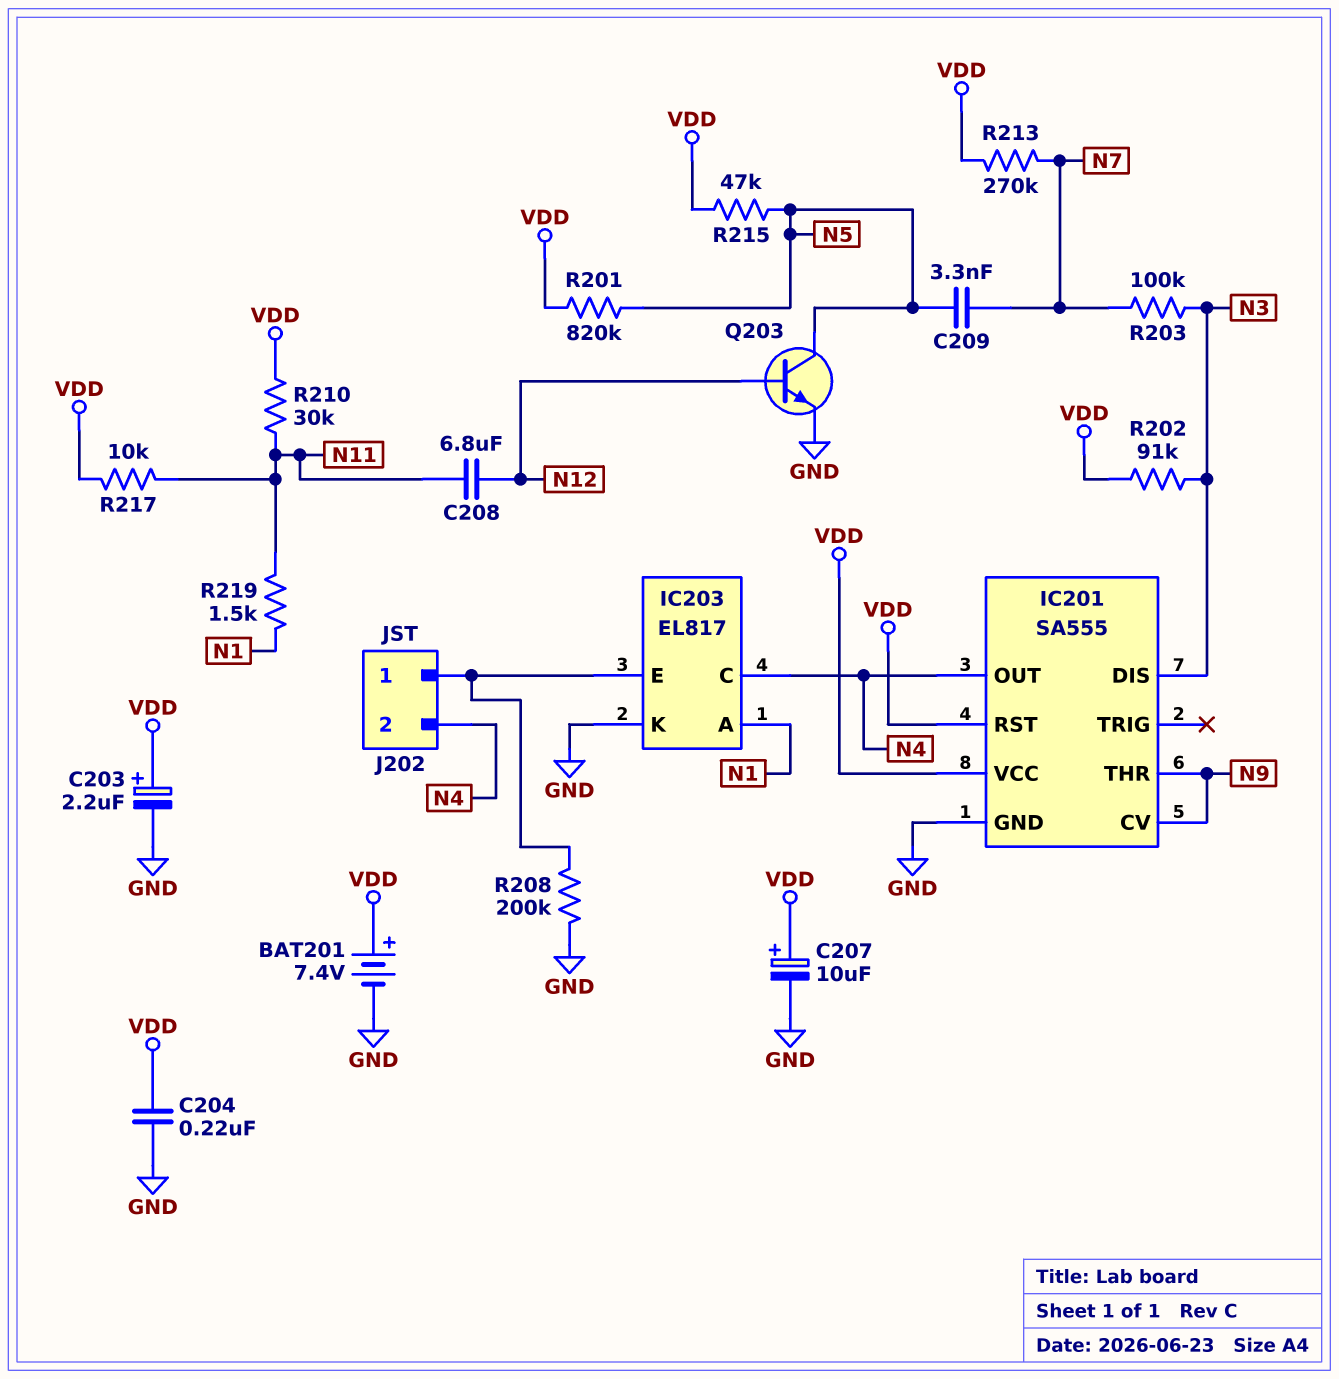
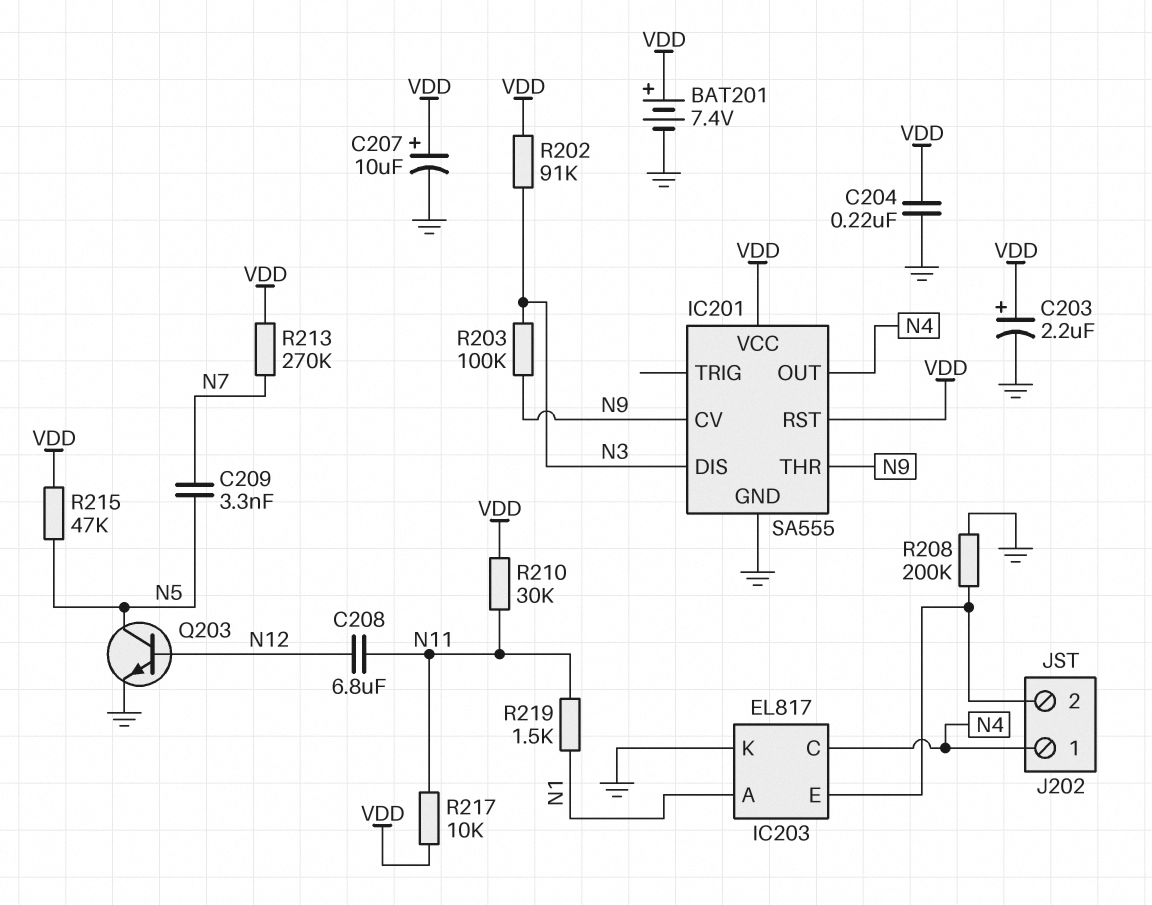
J202 pin 1: IC203/E -> N4
J202 pin 2: N4 -> IC203/E
R201: 820k (N5, VDD) -> none
R203: 100k (N3, N7) -> 100k (N3, N9)

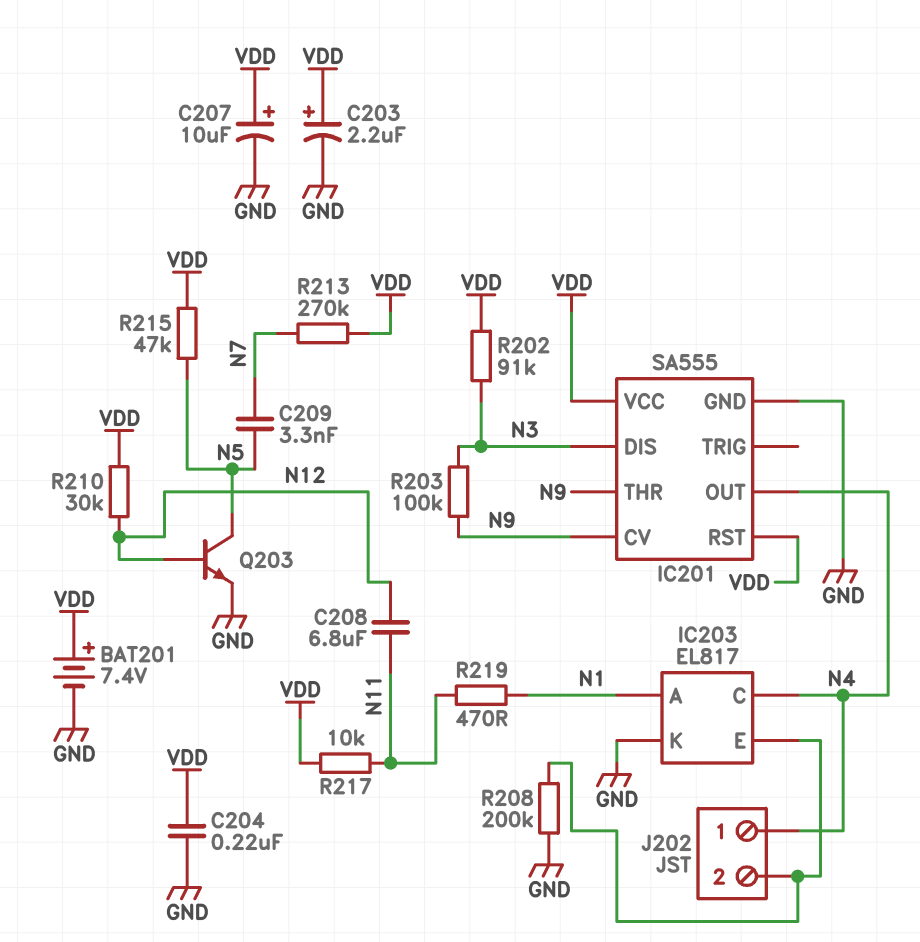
R210: 30k (N11, VDD) -> 30k (N12, VDD)
R219: 1.5k (N1, N11) -> 470 (N1, N11)

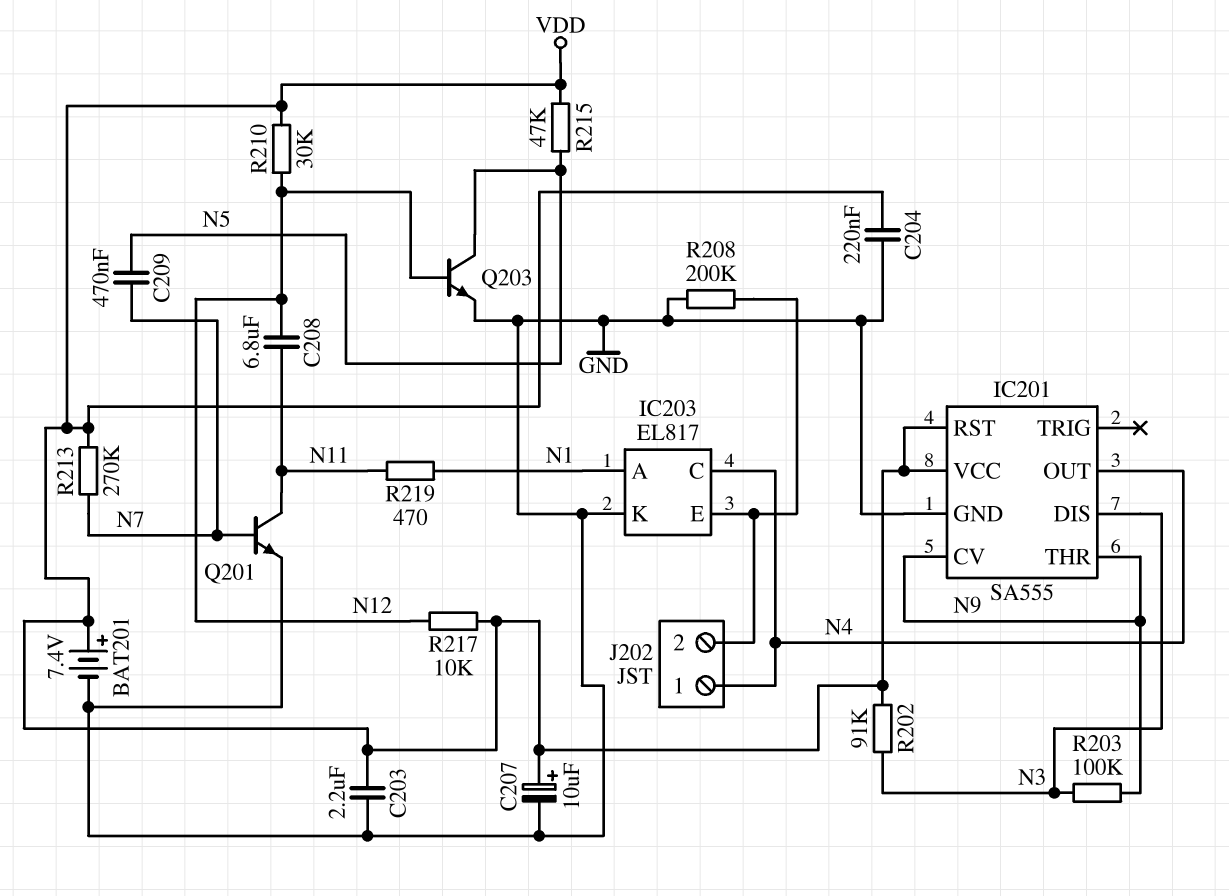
C203: 2.2uF (plus VDD, minus GND) -> 2.2uF (GND, VDD)
C209: 3.3nF (N5, N7) -> 470nF (N5, N7)
Q201: none -> NPN (B N7, C N11, E GND)
R217: 10k (N11, VDD) -> 10k (N12, VDD)

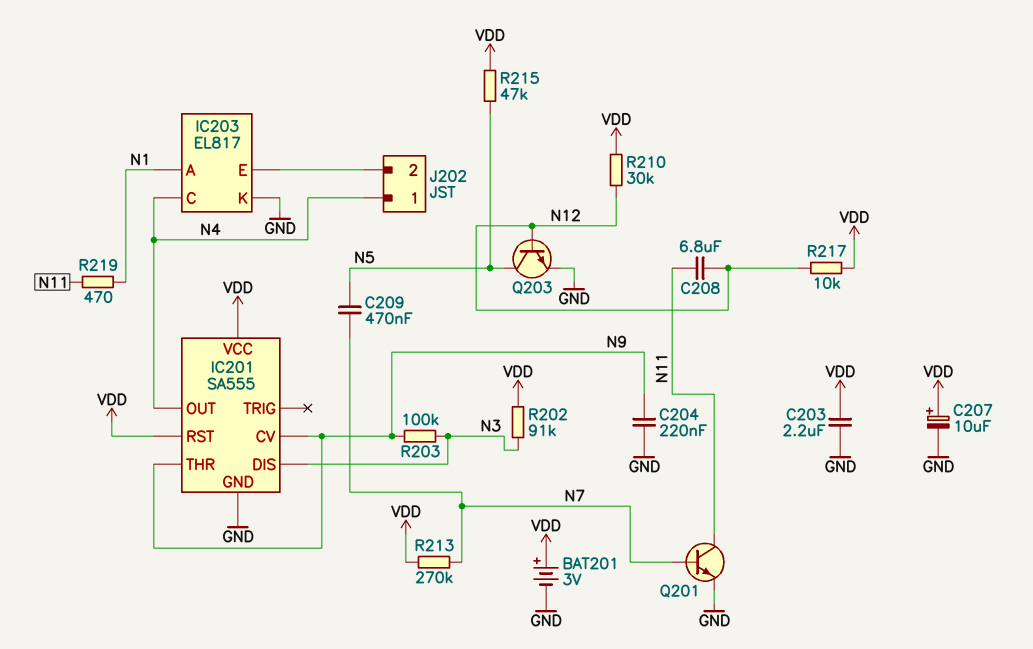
BAT201: 7.4V (plus VDD, minus GND) -> 3V (plus VDD, minus GND)
C204: 220nF (GND, VDD) -> 220nF (GND, N9)
R208: 200k (GND, IC203/E) -> none

